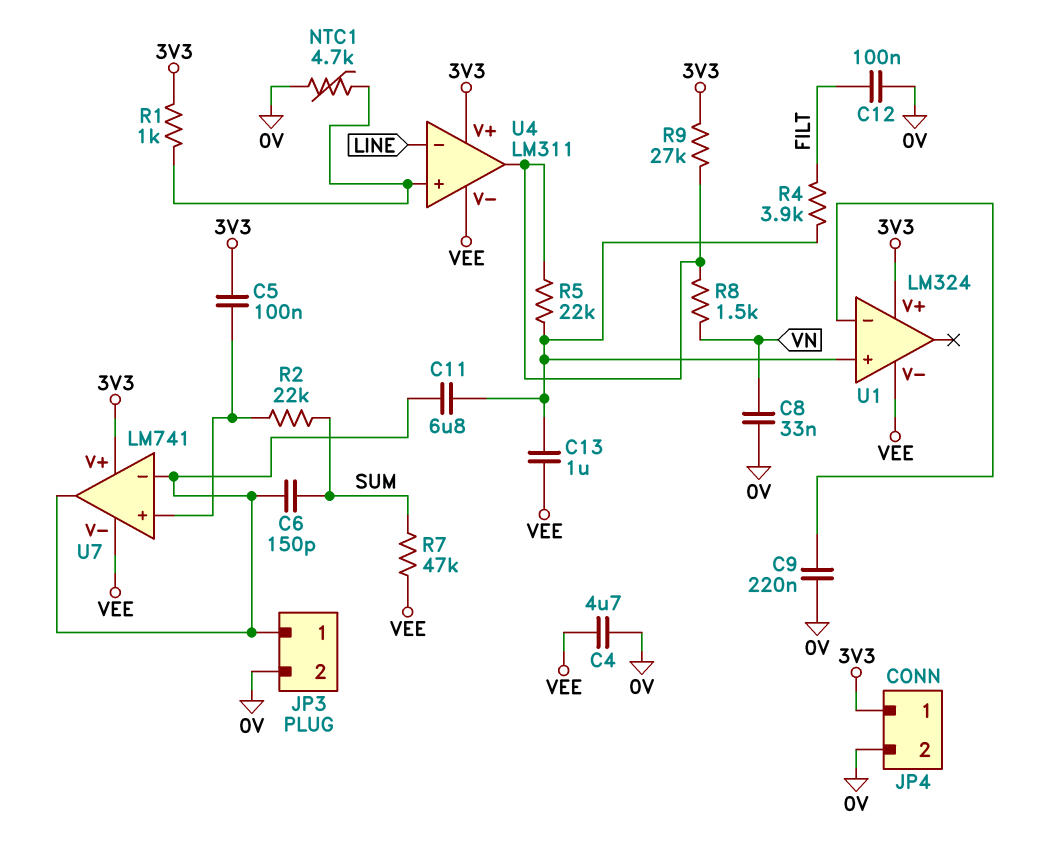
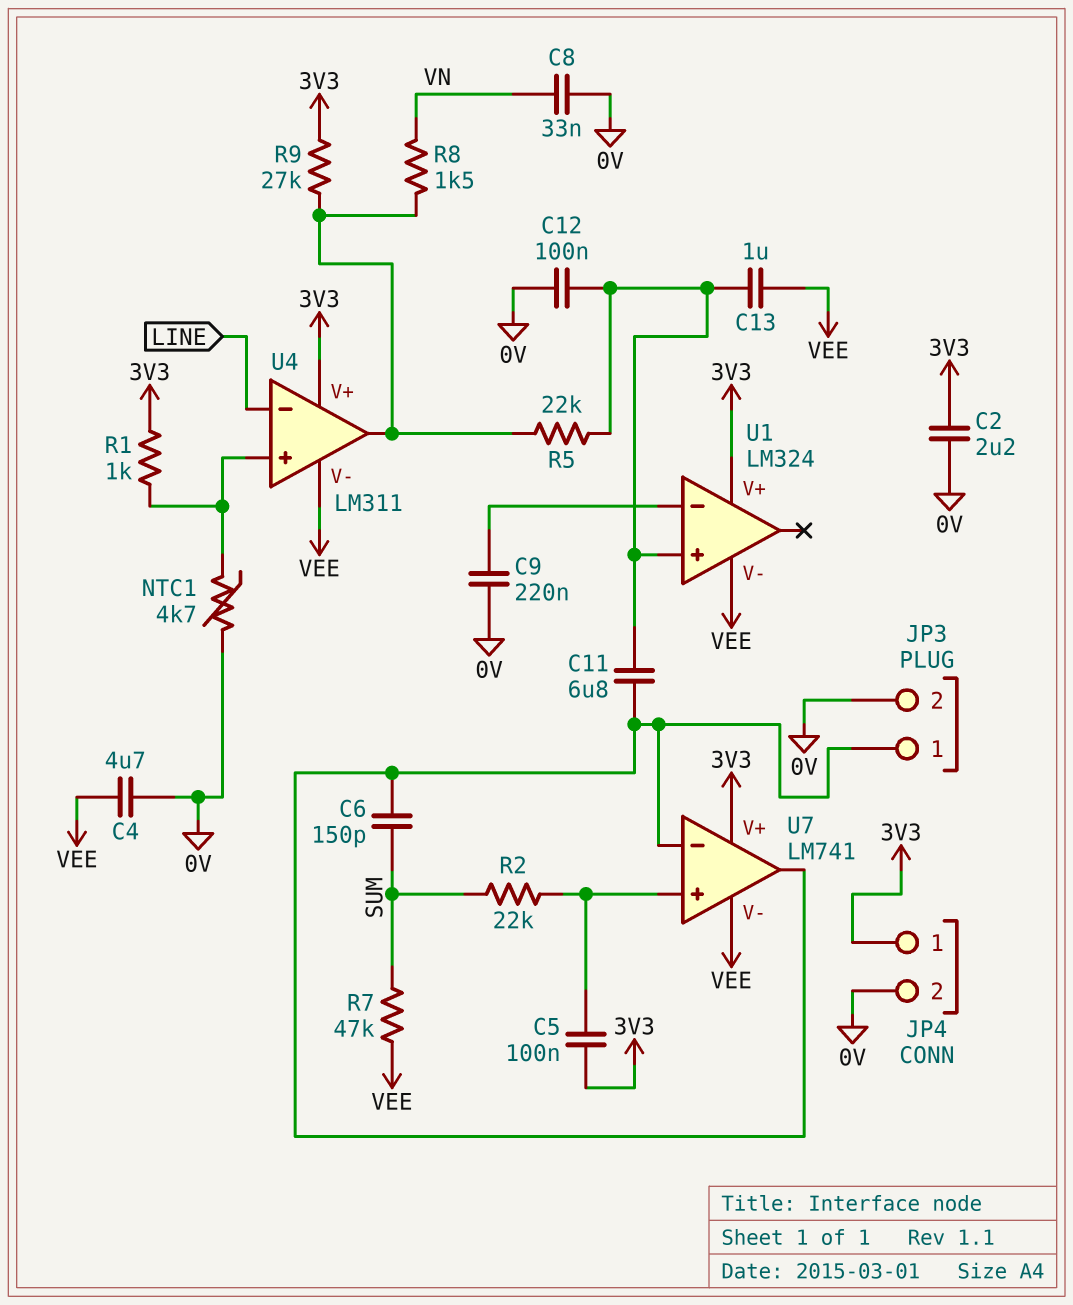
C2: none -> 2.2uF (0V, 3V3)
C12: 100nF (0V, FILT) -> 100nF (0V, U1/in+)
R4: 3.9k (FILT, U1/in+) -> none

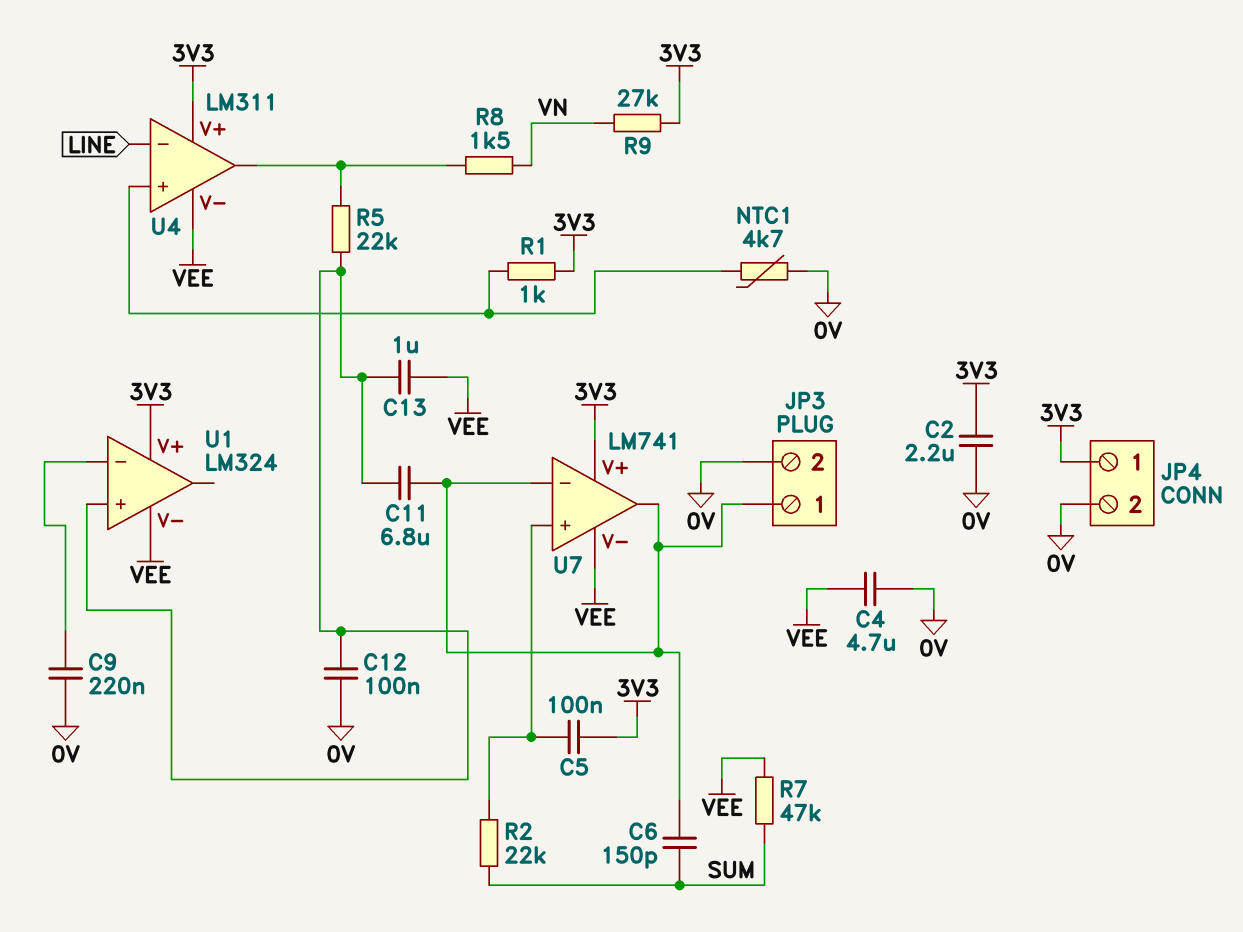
C8: 33nF (0V, VN) -> none
R9: 27k (3V3, U4/out) -> 27k (3V3, VN)

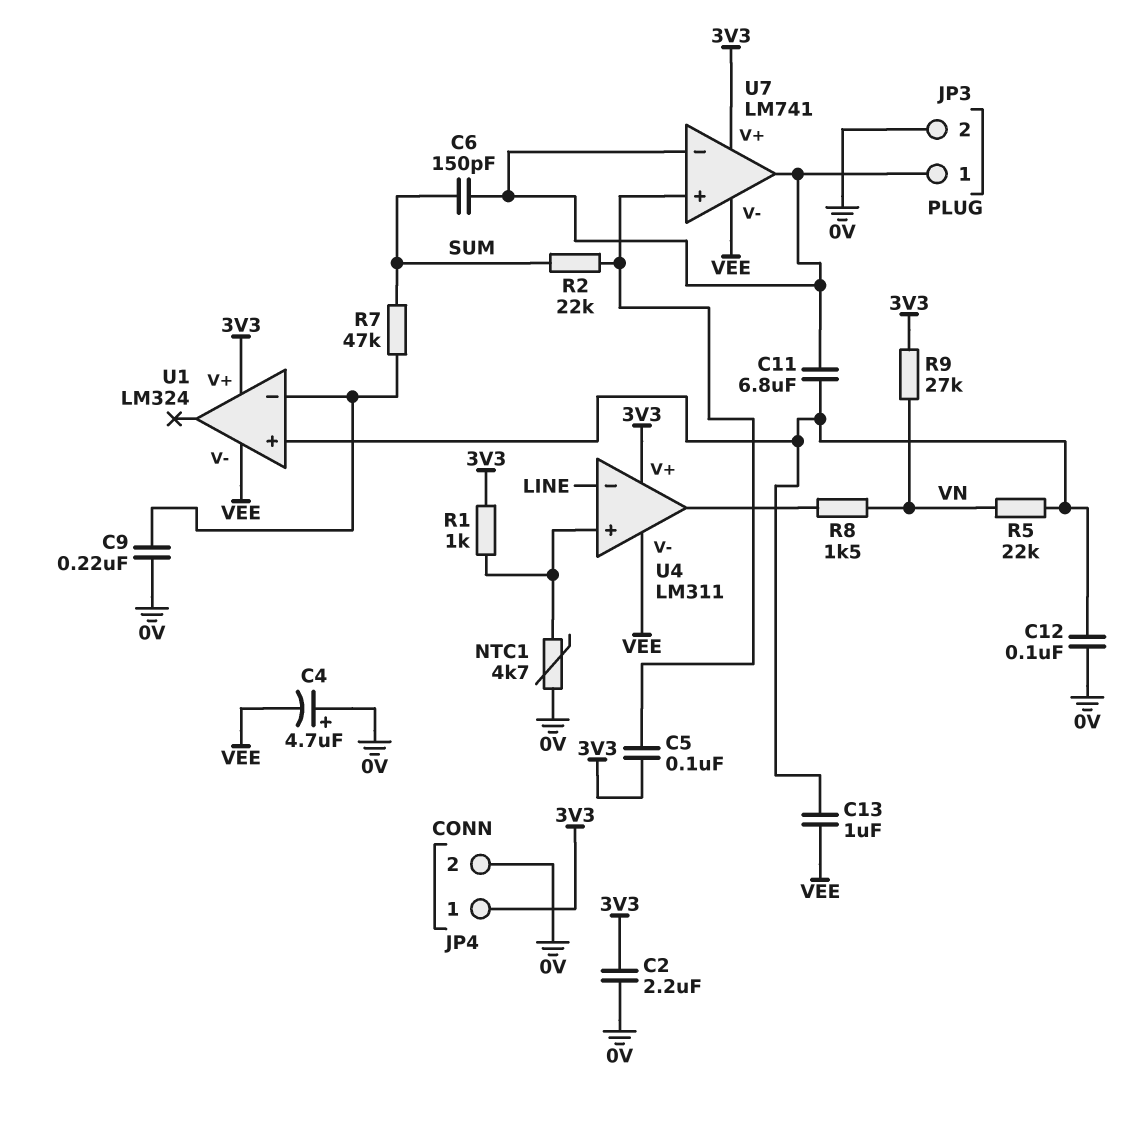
C4: 4.7uF (0V, VEE) -> 4.7uF (plus 0V, minus VEE)
R5: 22k (U1/in+, U4/out) -> 22k (U1/in+, VN)
R7: 47k (SUM, VEE) -> 47k (SUM, U1/in-)

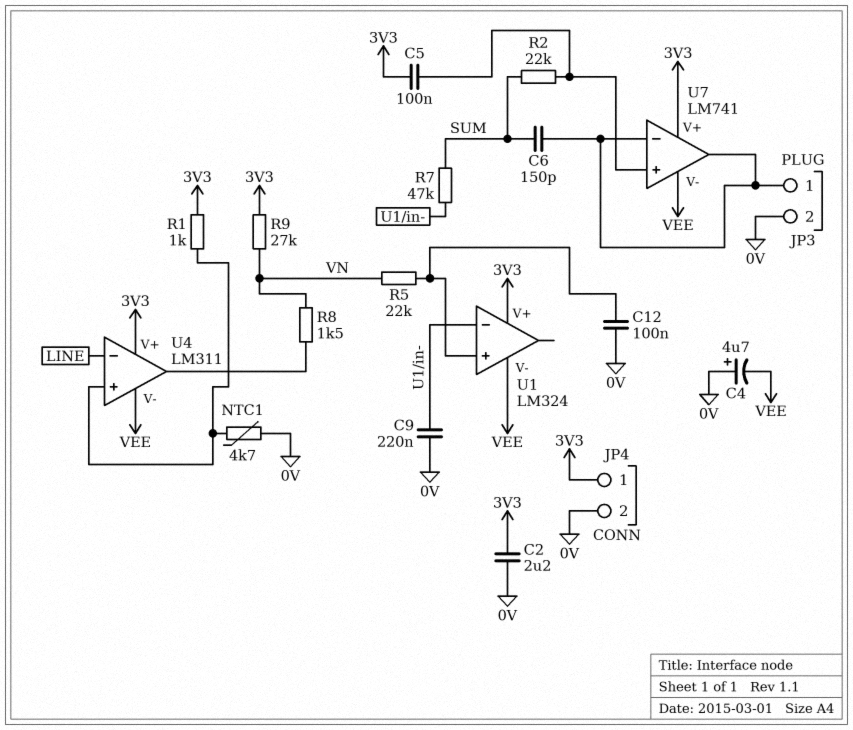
C11: 6.8uF (JP3/1, U1/in+) -> none
C13: 1uF (U1/in+, VEE) -> none

